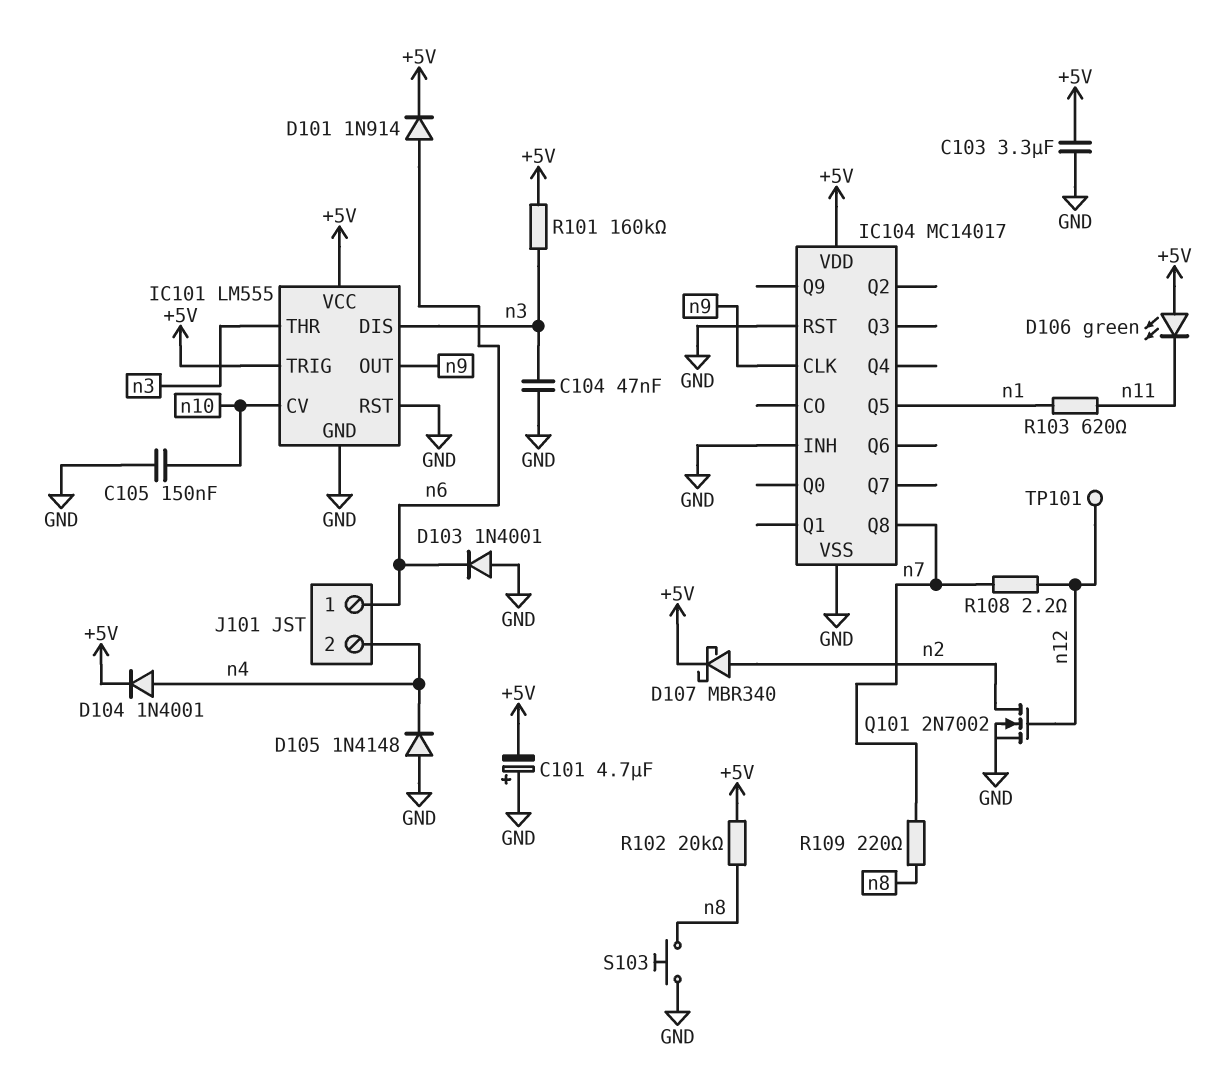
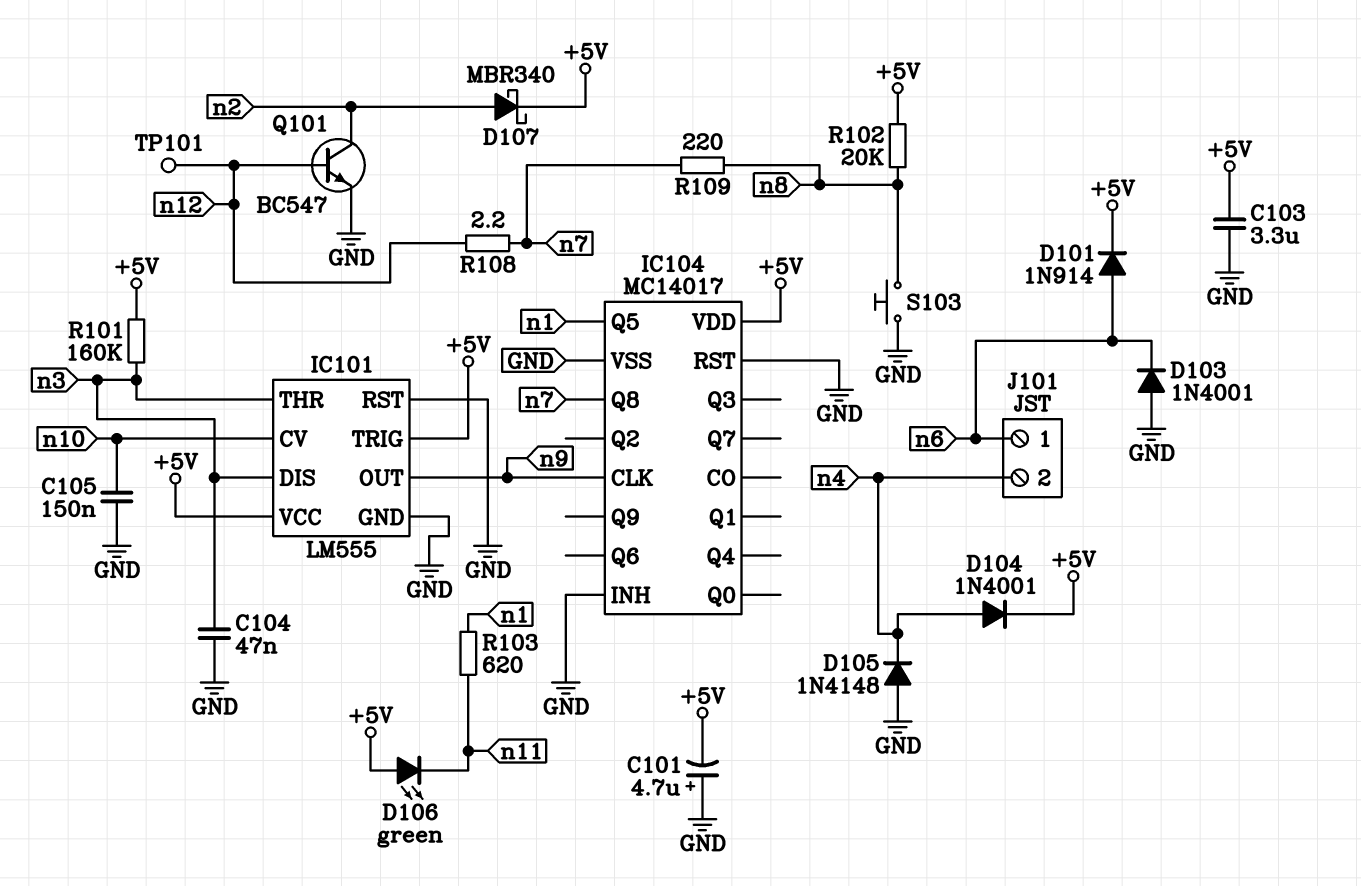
Q101: NMOS 2N7002 (G n12, D n2, S GND) -> NPN BC547 (B n12, C n2, E GND)

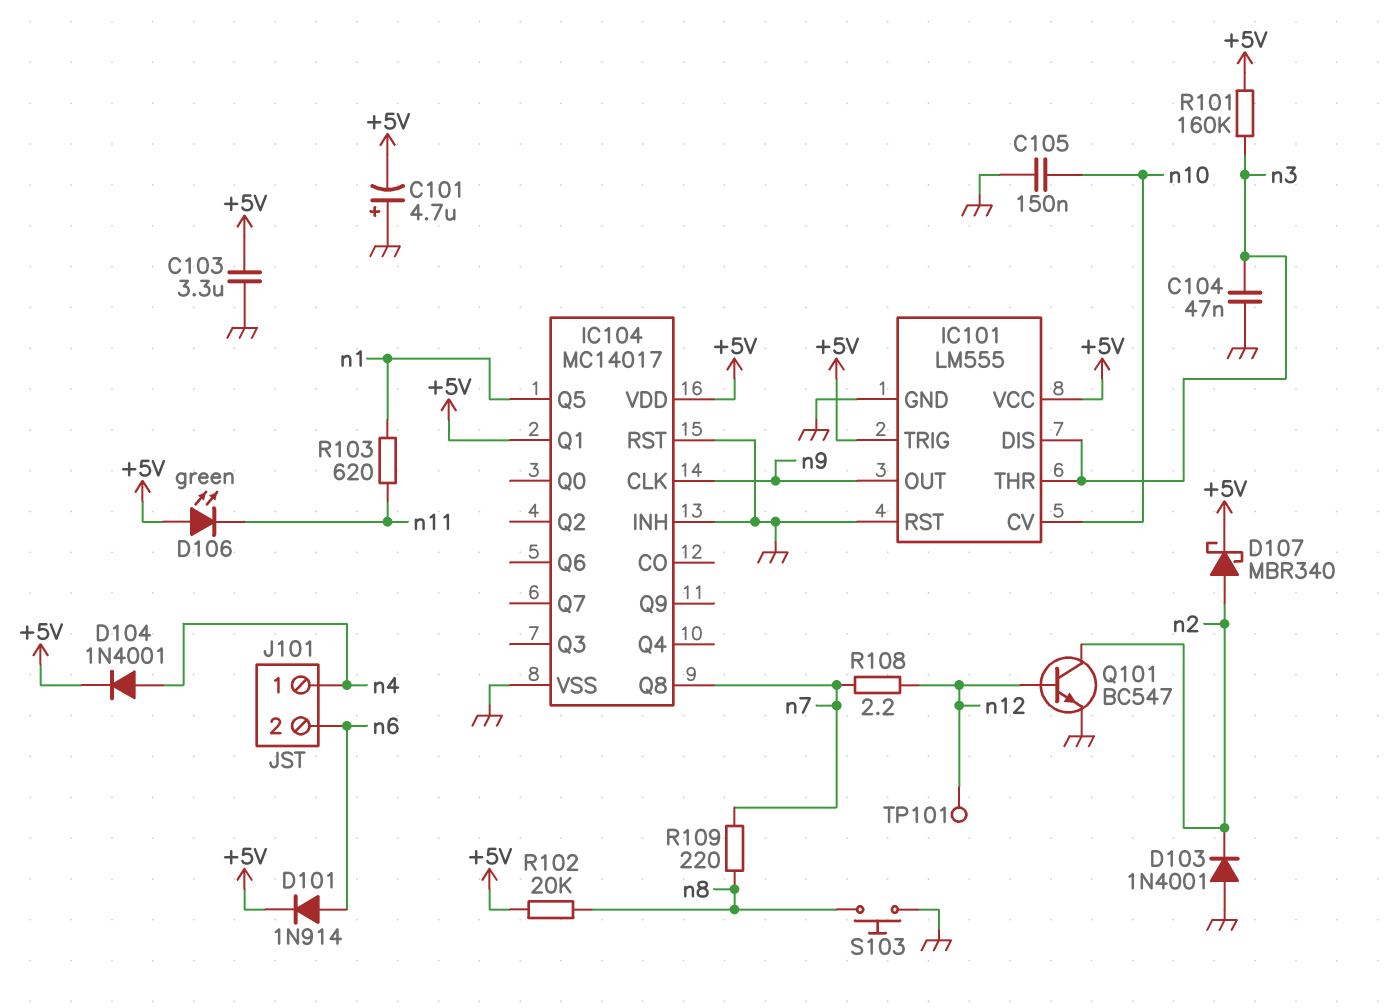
D103: diode 1N4001 (A GND, K n6) -> diode 1N4001 (A GND, K n2)
D105: diode 1N4148 (A GND, K n4) -> none
IC104 pin Q1: none -> +5V
J101 pin 1: n6 -> n4
J101 pin 2: n4 -> n6

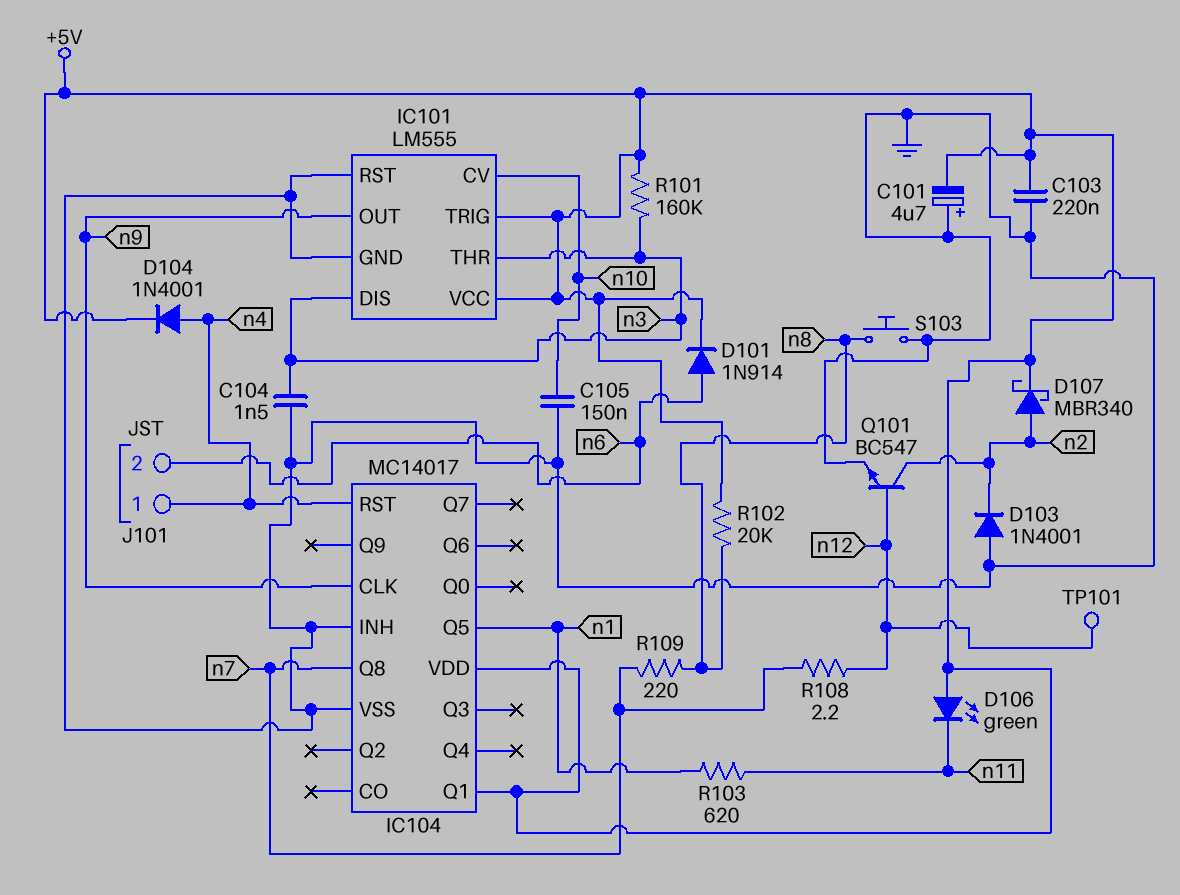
C103: 3.3uF (+5V, GND) -> 220nF (+5V, GND)
C104: 47nF (GND, n3) -> 1.5nF (GND, n3)
IC104 pin RST: GND -> n4

